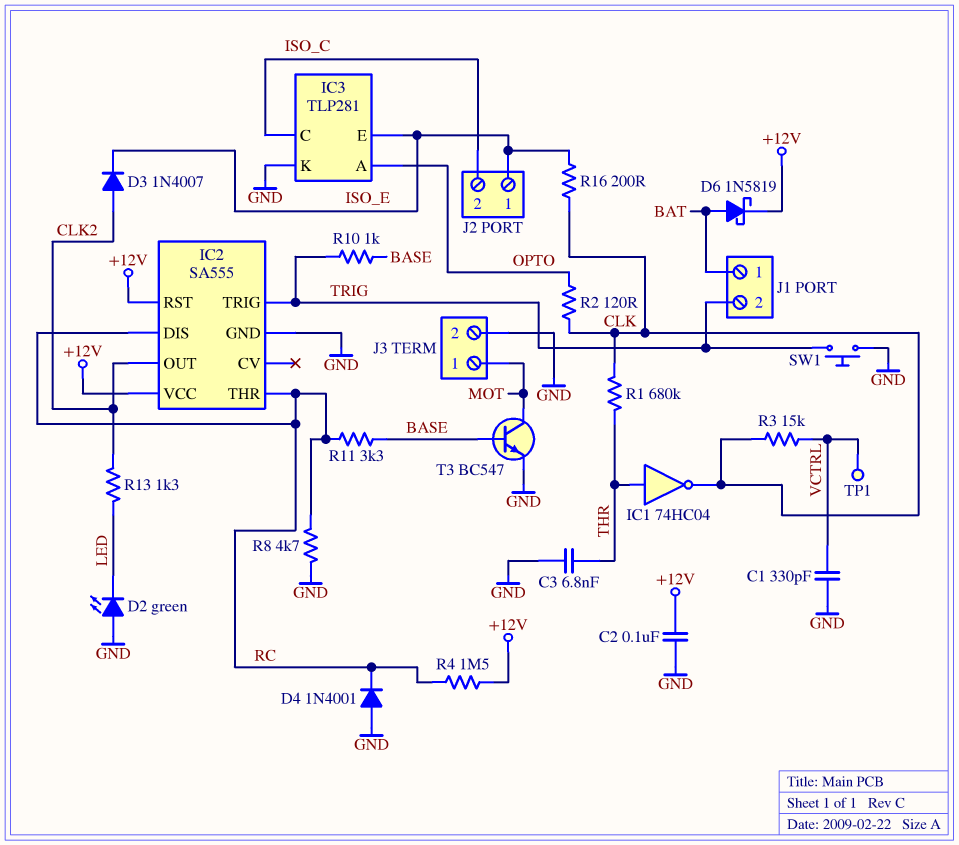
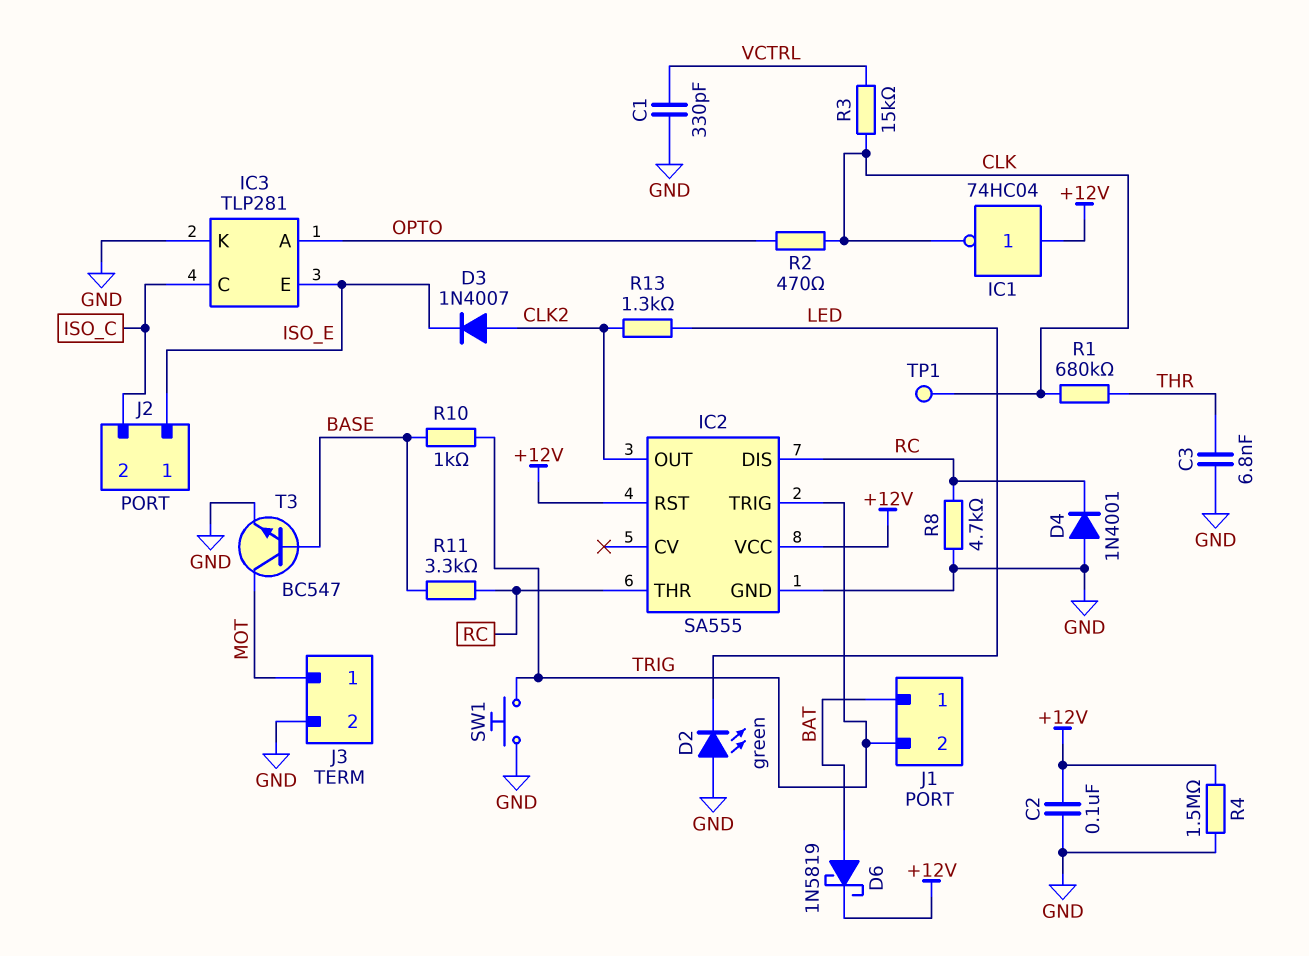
IC1: NOT 74HC04 (in THR, out CLK) -> NOT 74HC04 (in +12V, out CLK)
R2: 120 (CLK, OPTO) -> 470 (CLK, OPTO)
R4: 1.5M (+12V, RC) -> 1.5M (+12V, GND)
R16: 200 (CLK, ISO_E) -> none
TP1: test point (VCTRL) -> test point (CLK)

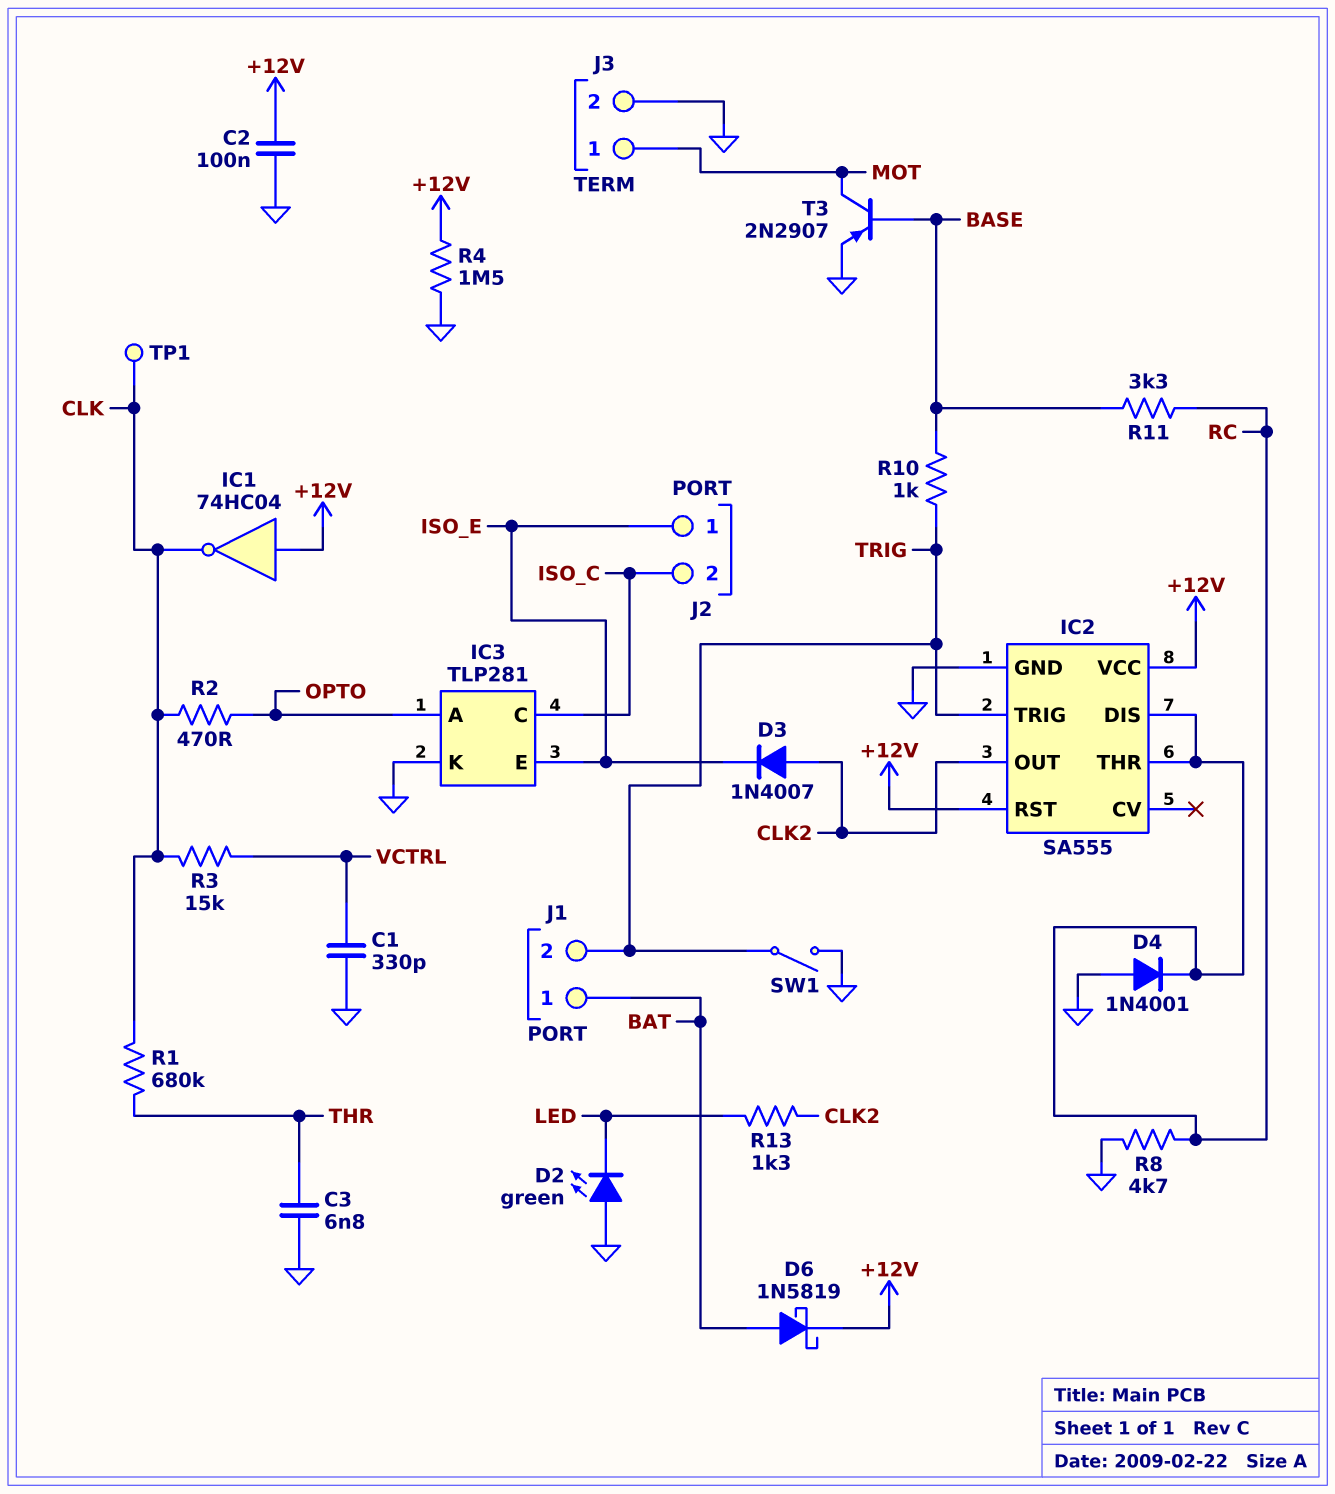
SW1: button (GND, TRIG) -> switch (GND, TRIG)
T3: NPN BC547 (B BASE, C MOT, E GND) -> PNP 2N2907 (B BASE, C MOT, E GND)

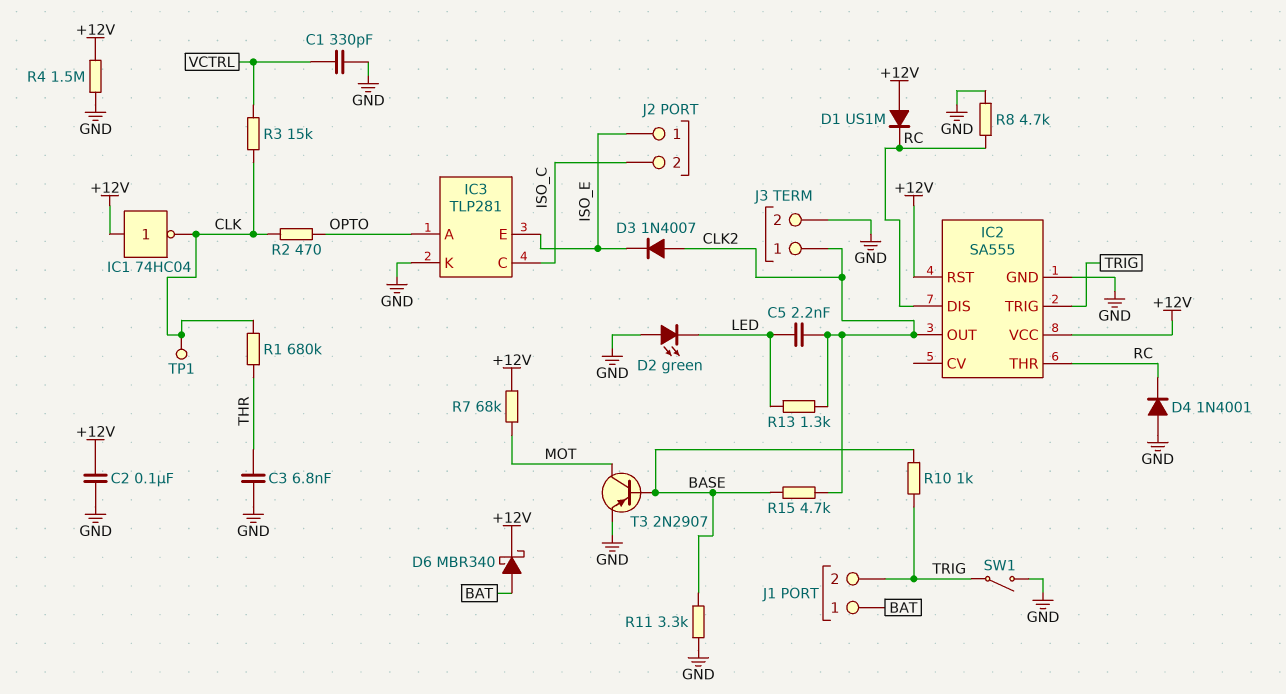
C5: none -> 2.2nF (CLK2, LED)
D1: none -> diode US1M (A +12V, K RC)
D6: schottky 1N5819 (A BAT, K +12V) -> schottky MBR340 (A BAT, K +12V)
J3 pin 1: MOT -> CLK2
R7: none -> 68k (+12V, MOT)
R11: 3.3k (BASE, RC) -> 3.3k (BASE, GND)
R15: none -> 4.7k (BASE, CLK2)

